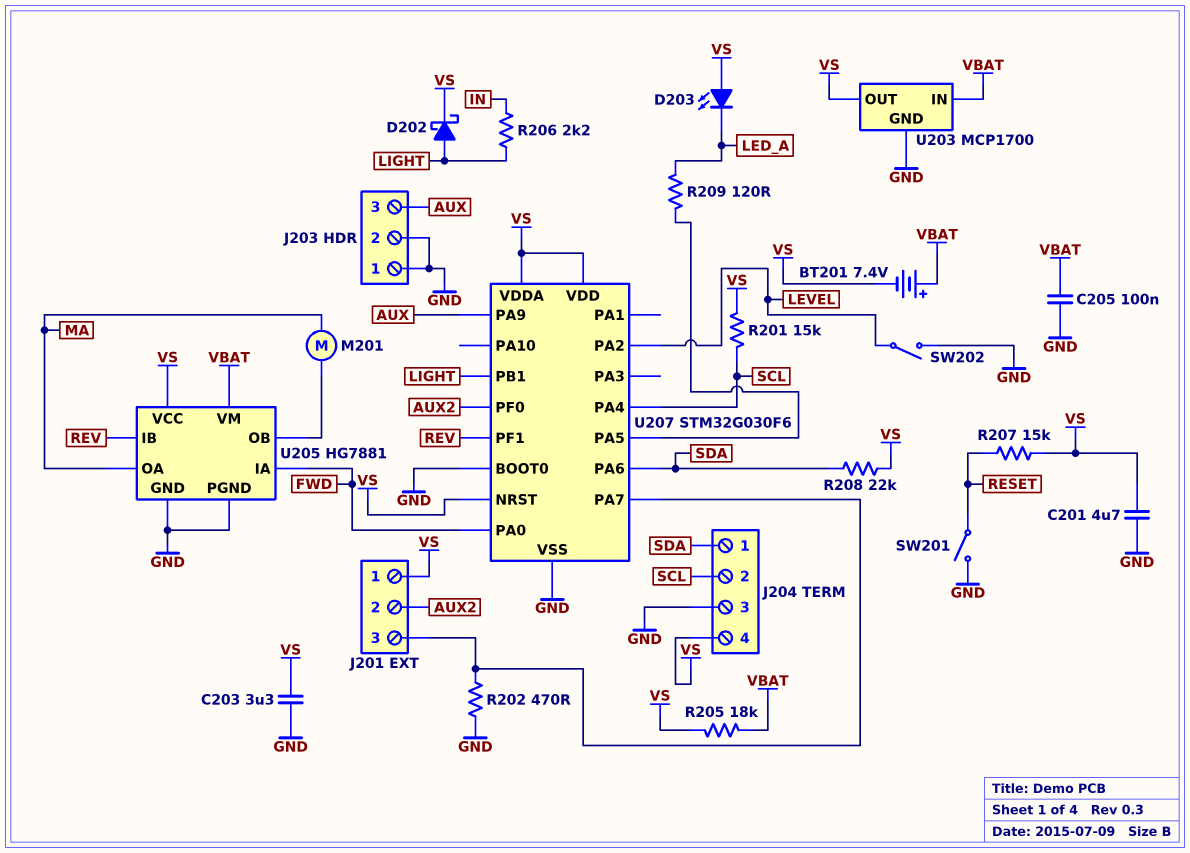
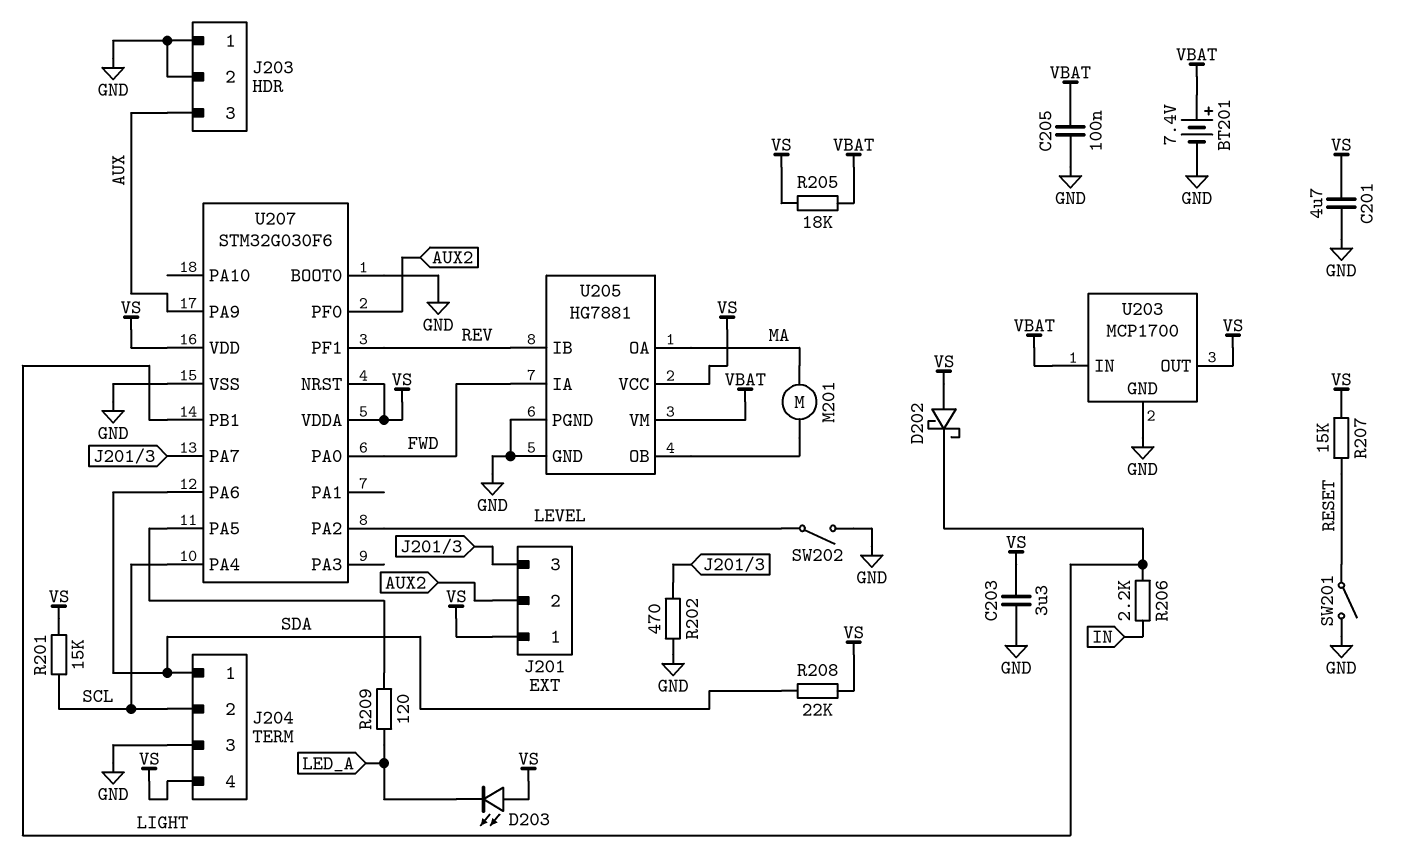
BT201: 7.4V (plus VBAT, minus VS) -> 7.4V (plus VBAT, minus GND)
D202: schottky (A LIGHT, K VS) -> schottky (A VS, K LIGHT)

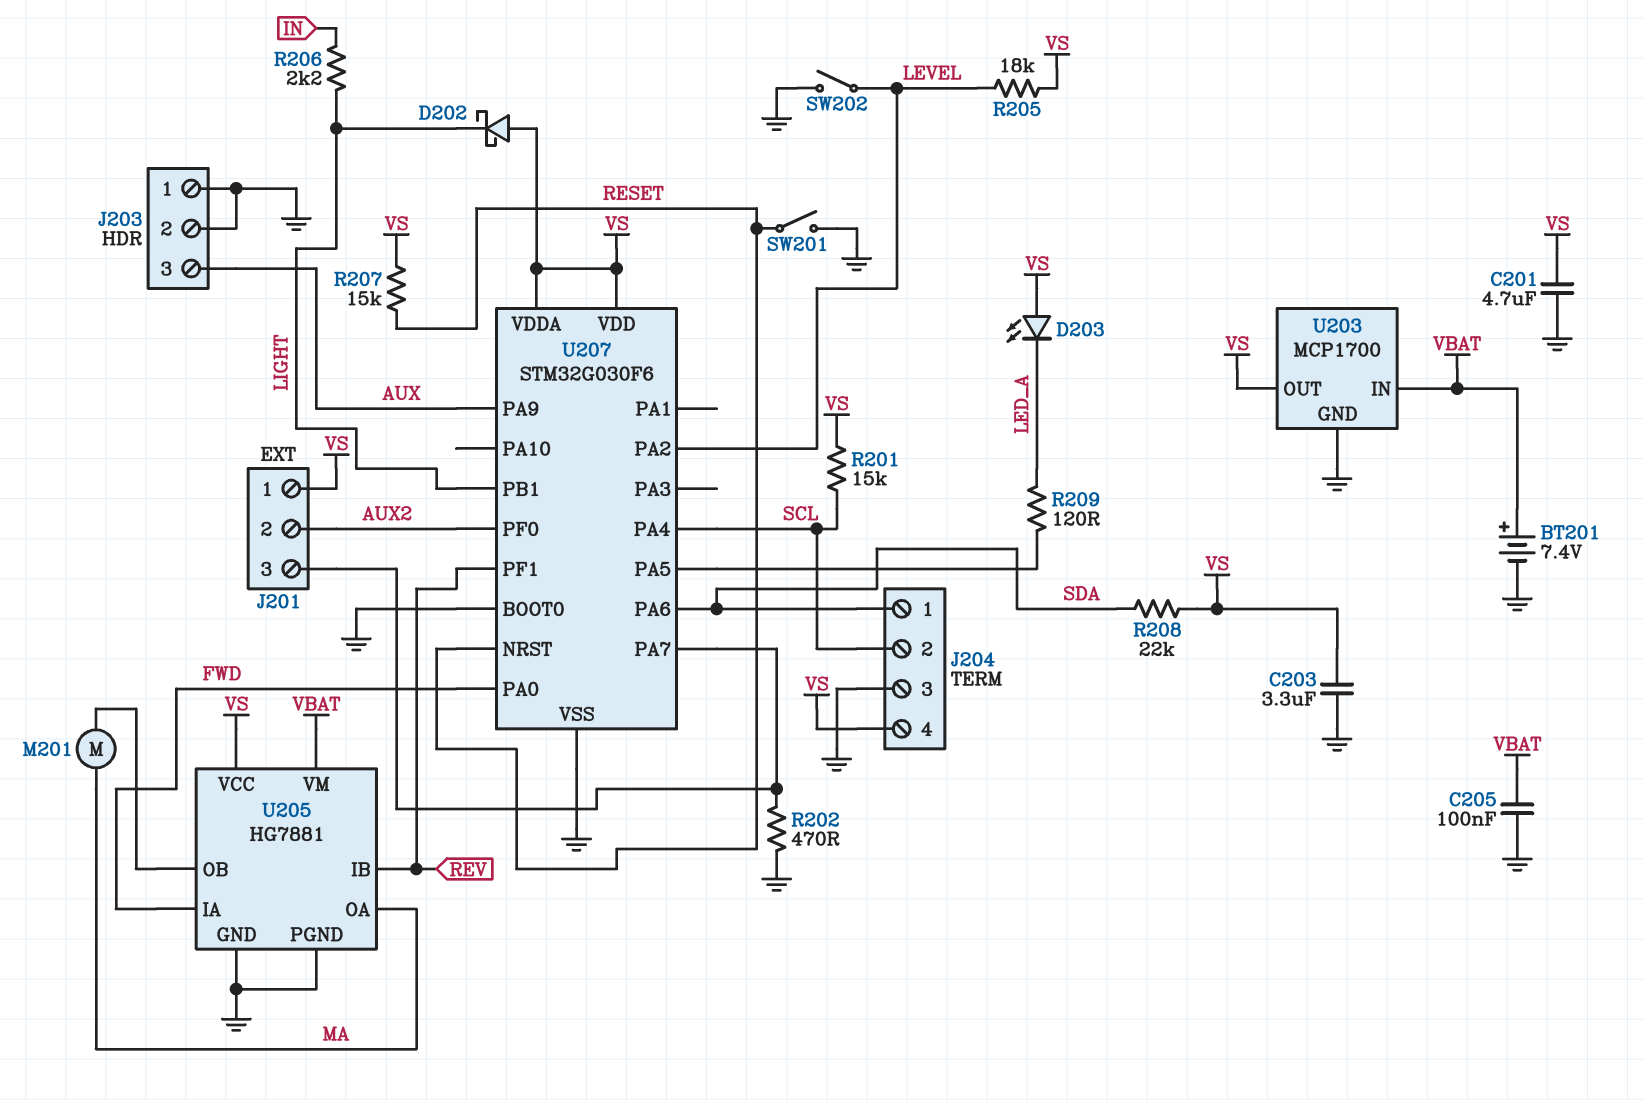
R205: 18k (VBAT, VS) -> 18k (LEVEL, VS)
U207 pin NRST: VS -> RESET

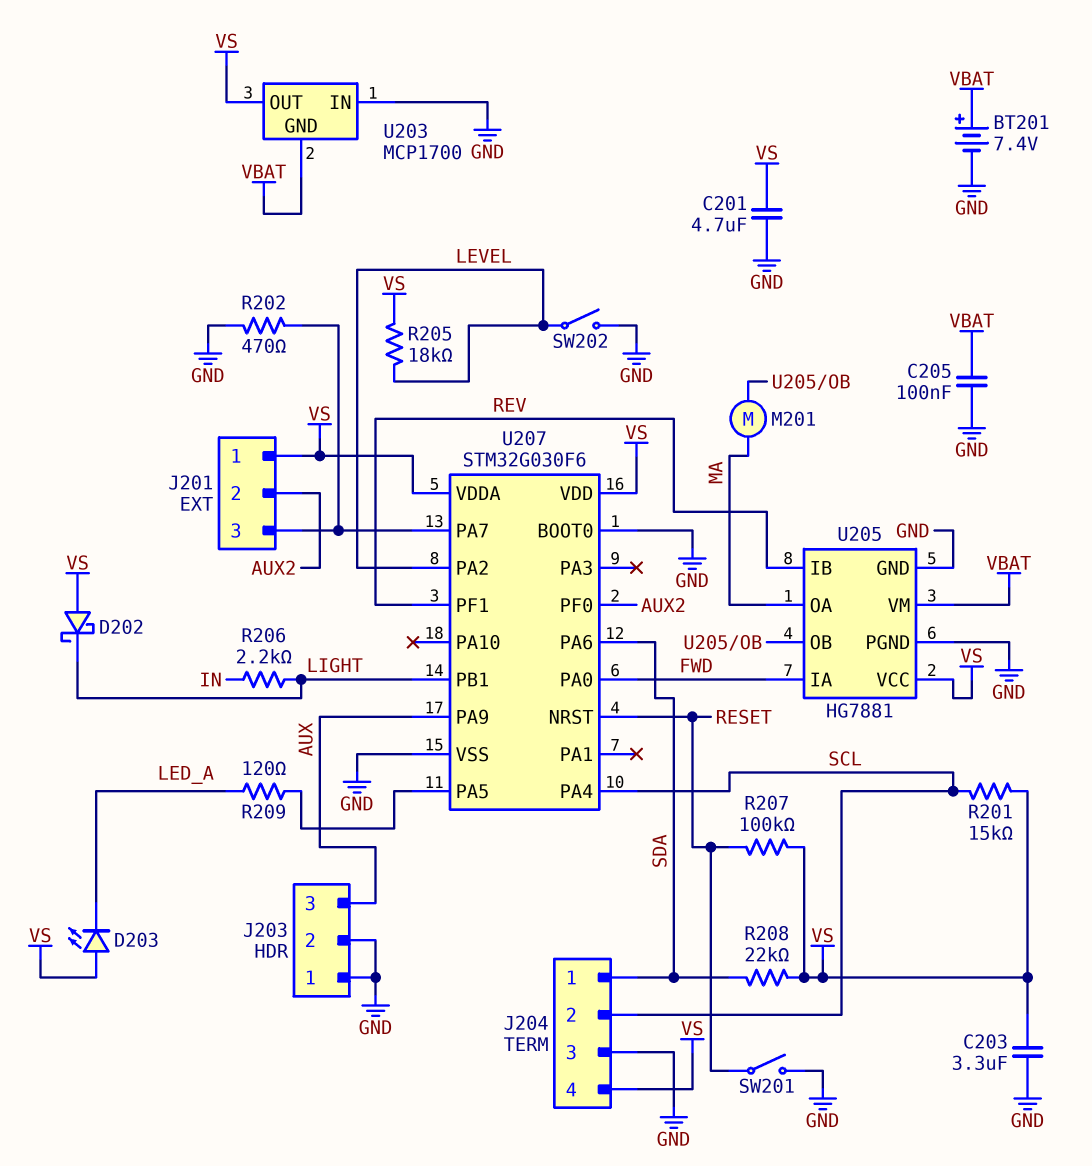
R207: 15k (RESET, VS) -> 100k (RESET, VS)
U203 pin GND: GND -> VBAT
U203 pin IN: VBAT -> GND

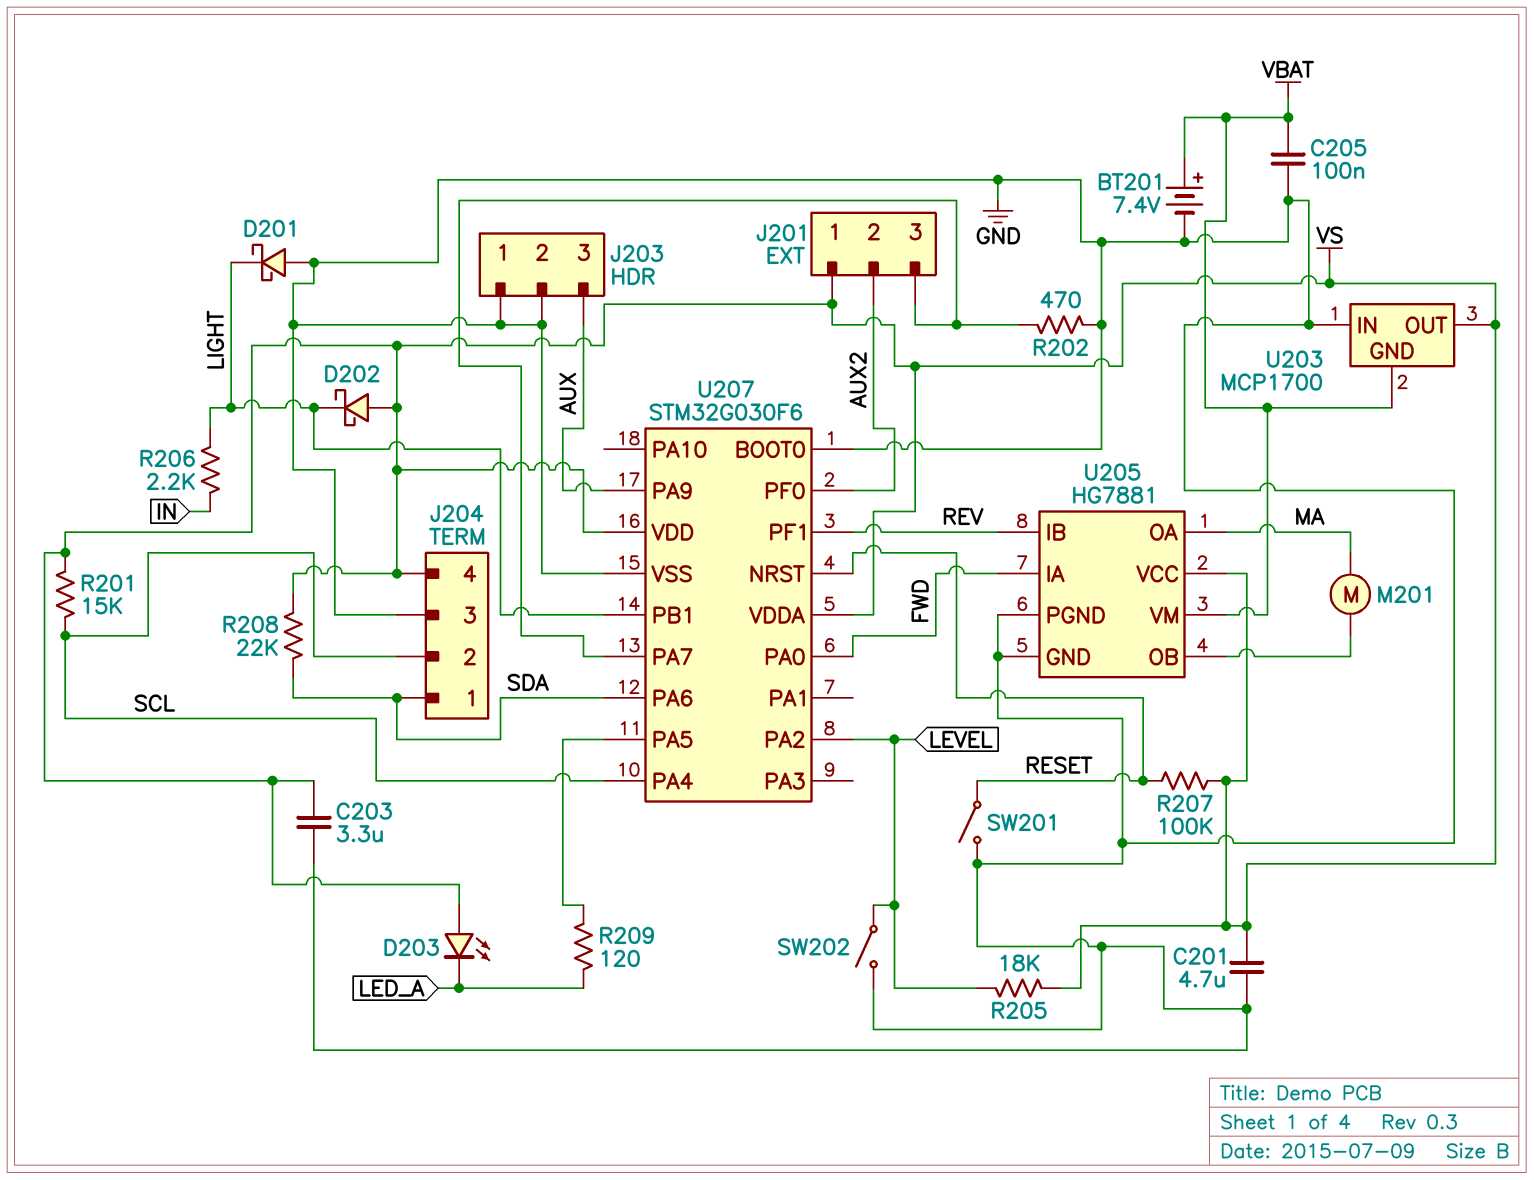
D201: none -> schottky (A GND, K LIGHT)

